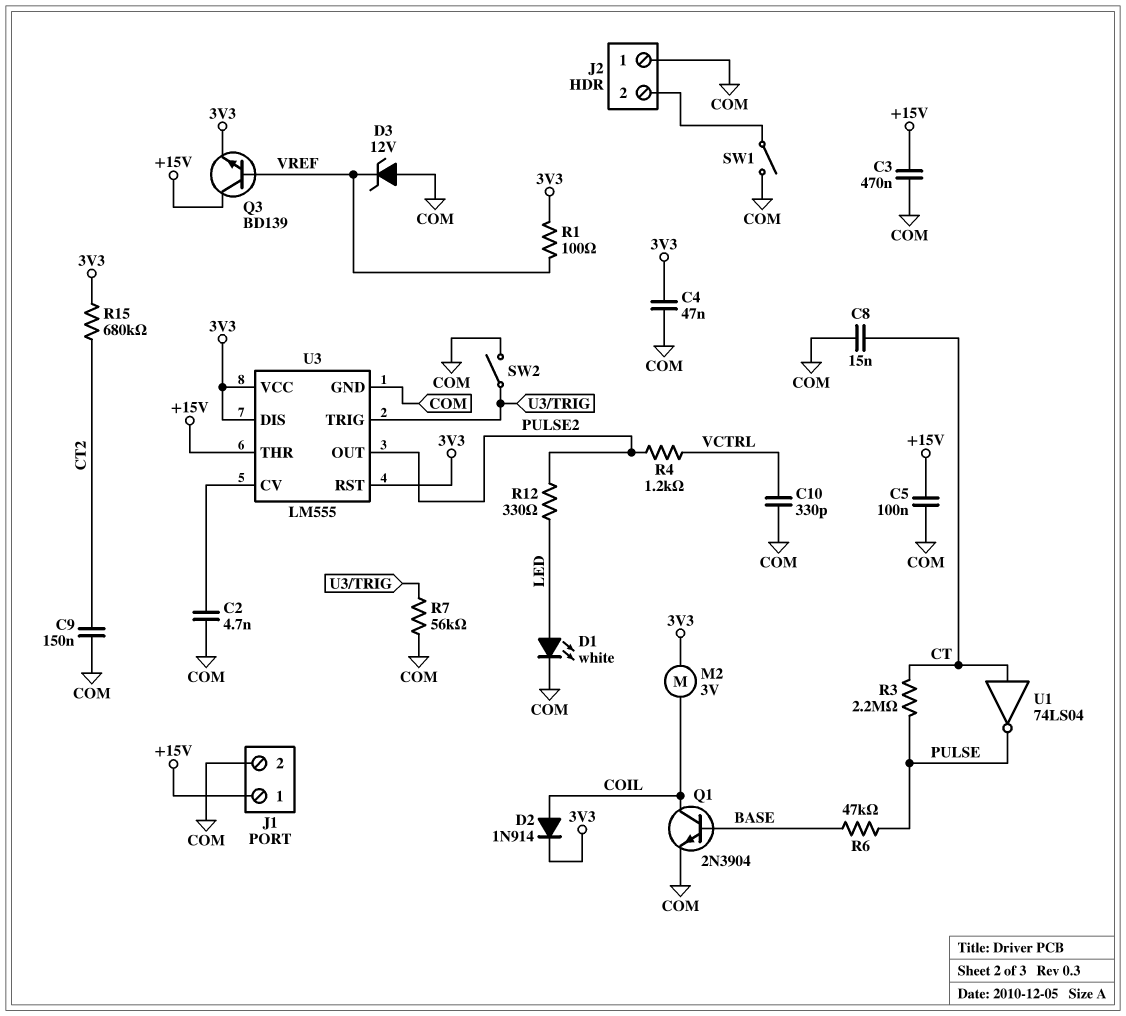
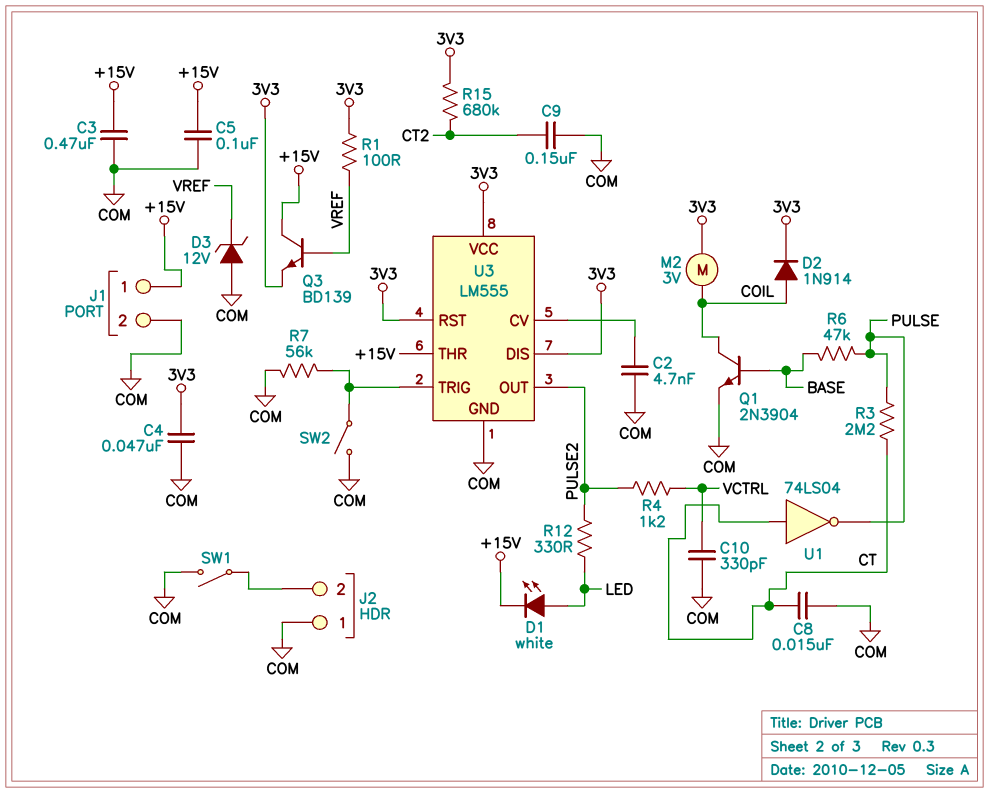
D1: LED white (A LED, K COM) -> LED white (A LED, K +15V)

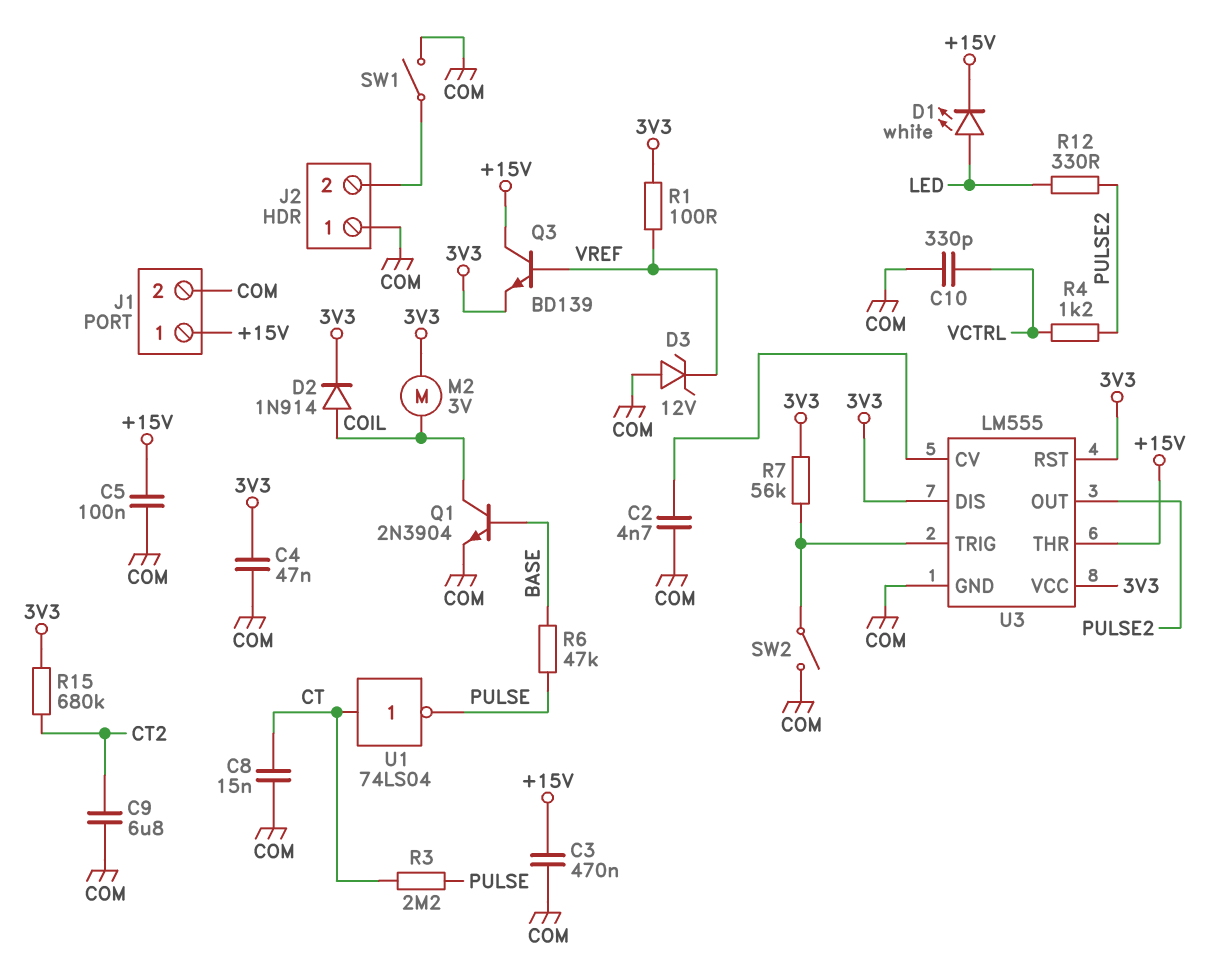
C9: 150nF (COM, CT2) -> 6.8uF (COM, CT2)
R7: 56k (COM, U3/TRIG) -> 56k (3V3, U3/TRIG)

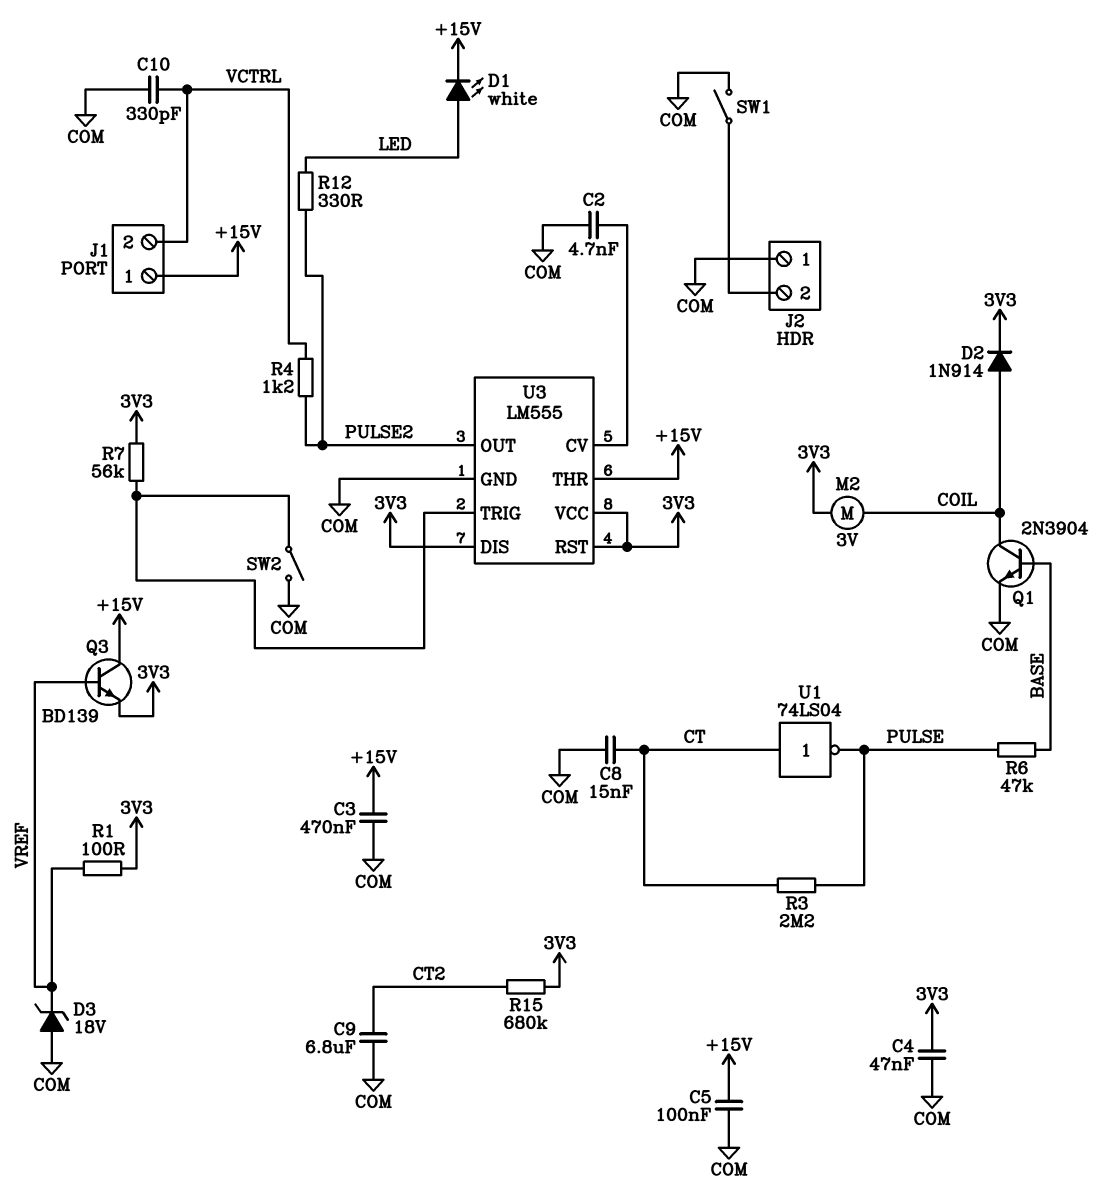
D3: zener 12V (A COM, K VREF) -> zener 18V (A COM, K VREF)
J1 pin 2: COM -> VCTRL

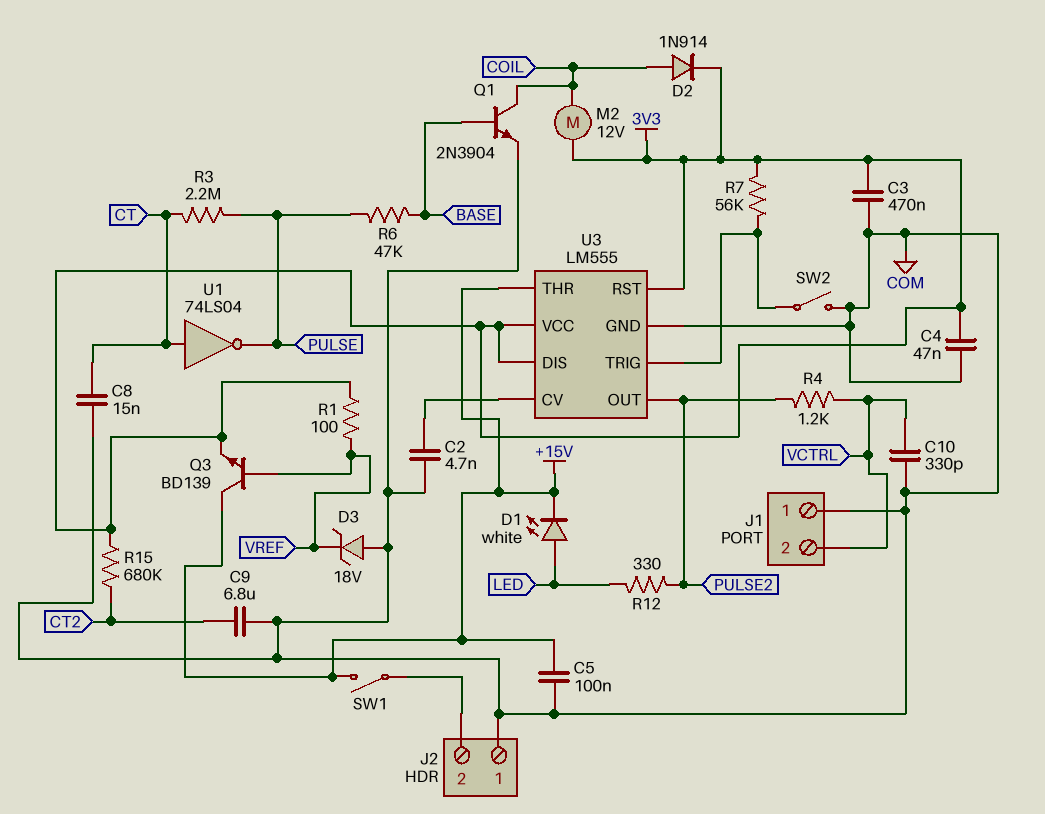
C3: 470nF (+15V, COM) -> 470nF (3V3, COM)
J1 pin 1: +15V -> COM
M2: motor 3V (3V3, COIL) -> motor 12V (3V3, COIL)
SW1: switch (COM, J2/2) -> switch (+15V, J2/2)

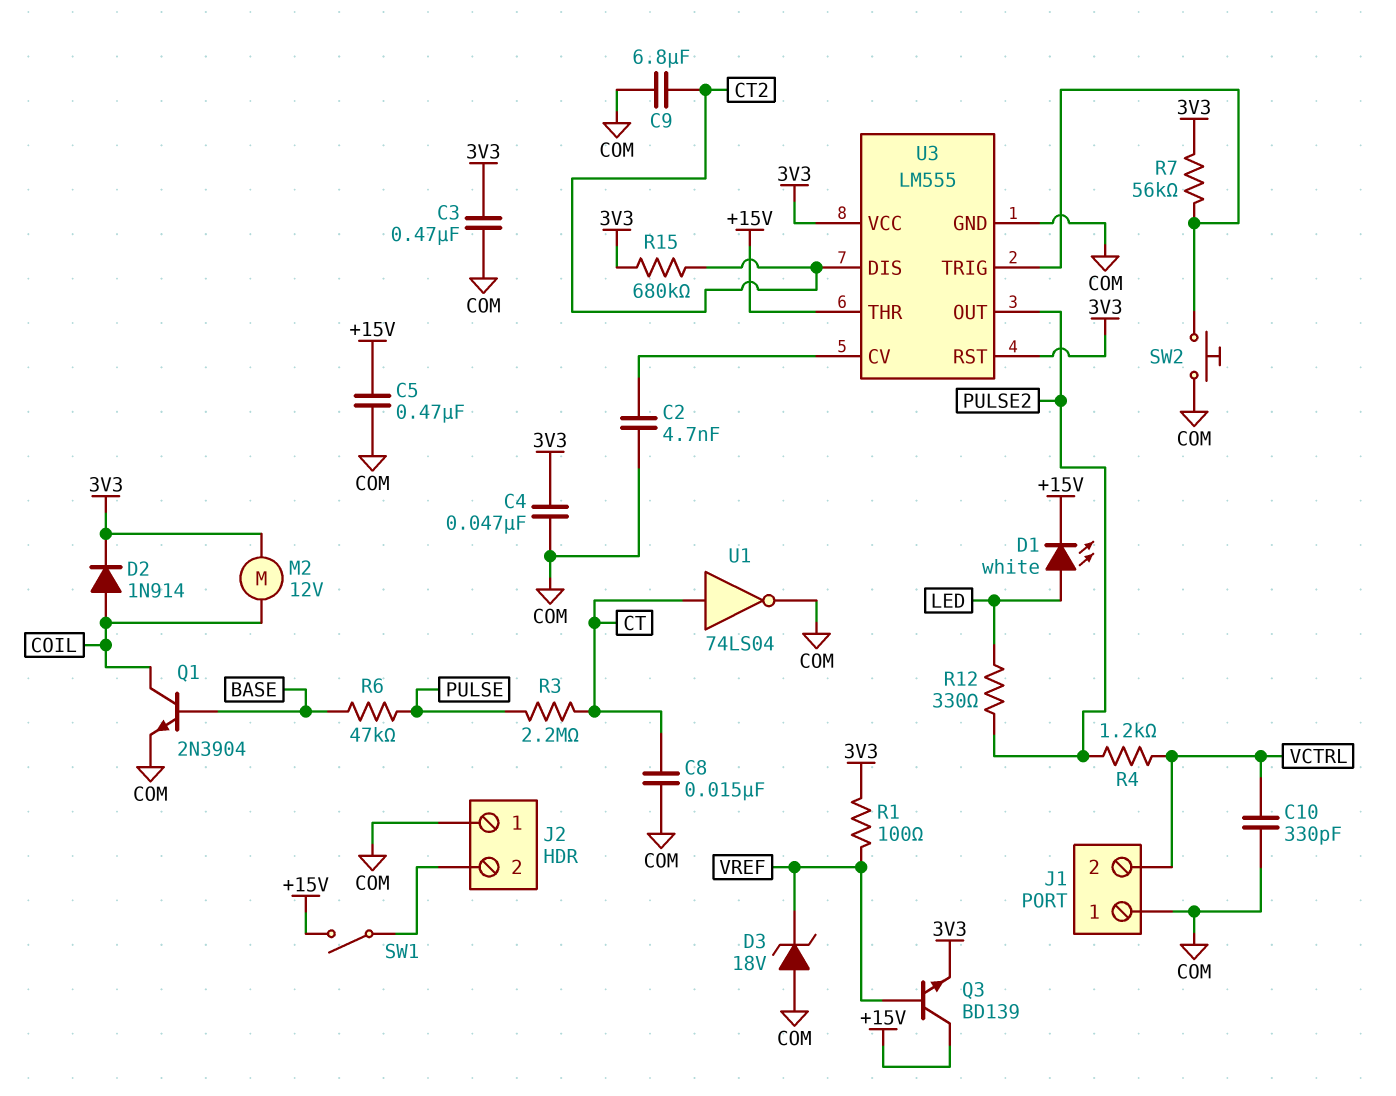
C5: 100nF (+15V, COM) -> 470nF (+15V, COM)
SW2: switch (COM, U3/TRIG) -> button (COM, U3/TRIG)
U1: NOT 74LS04 (in CT, out PULSE) -> NOT 74LS04 (in CT, out COM)
U3 pin DIS: 3V3 -> CT2

